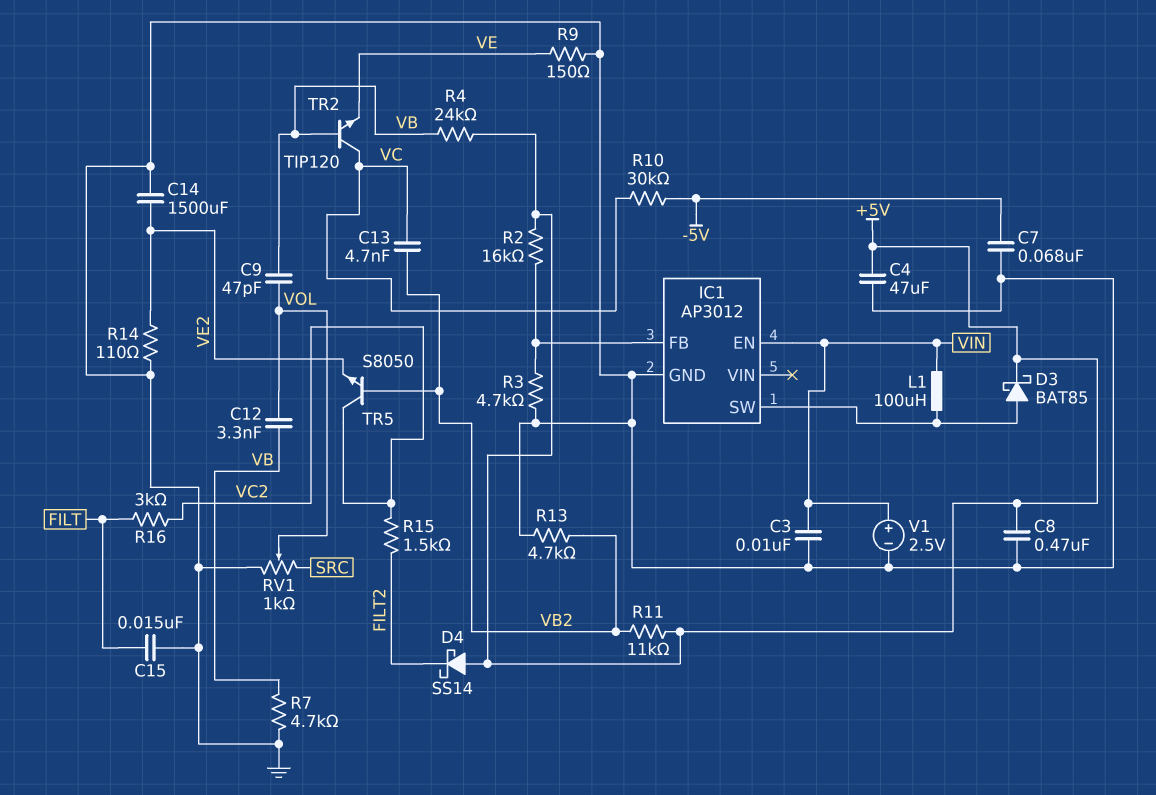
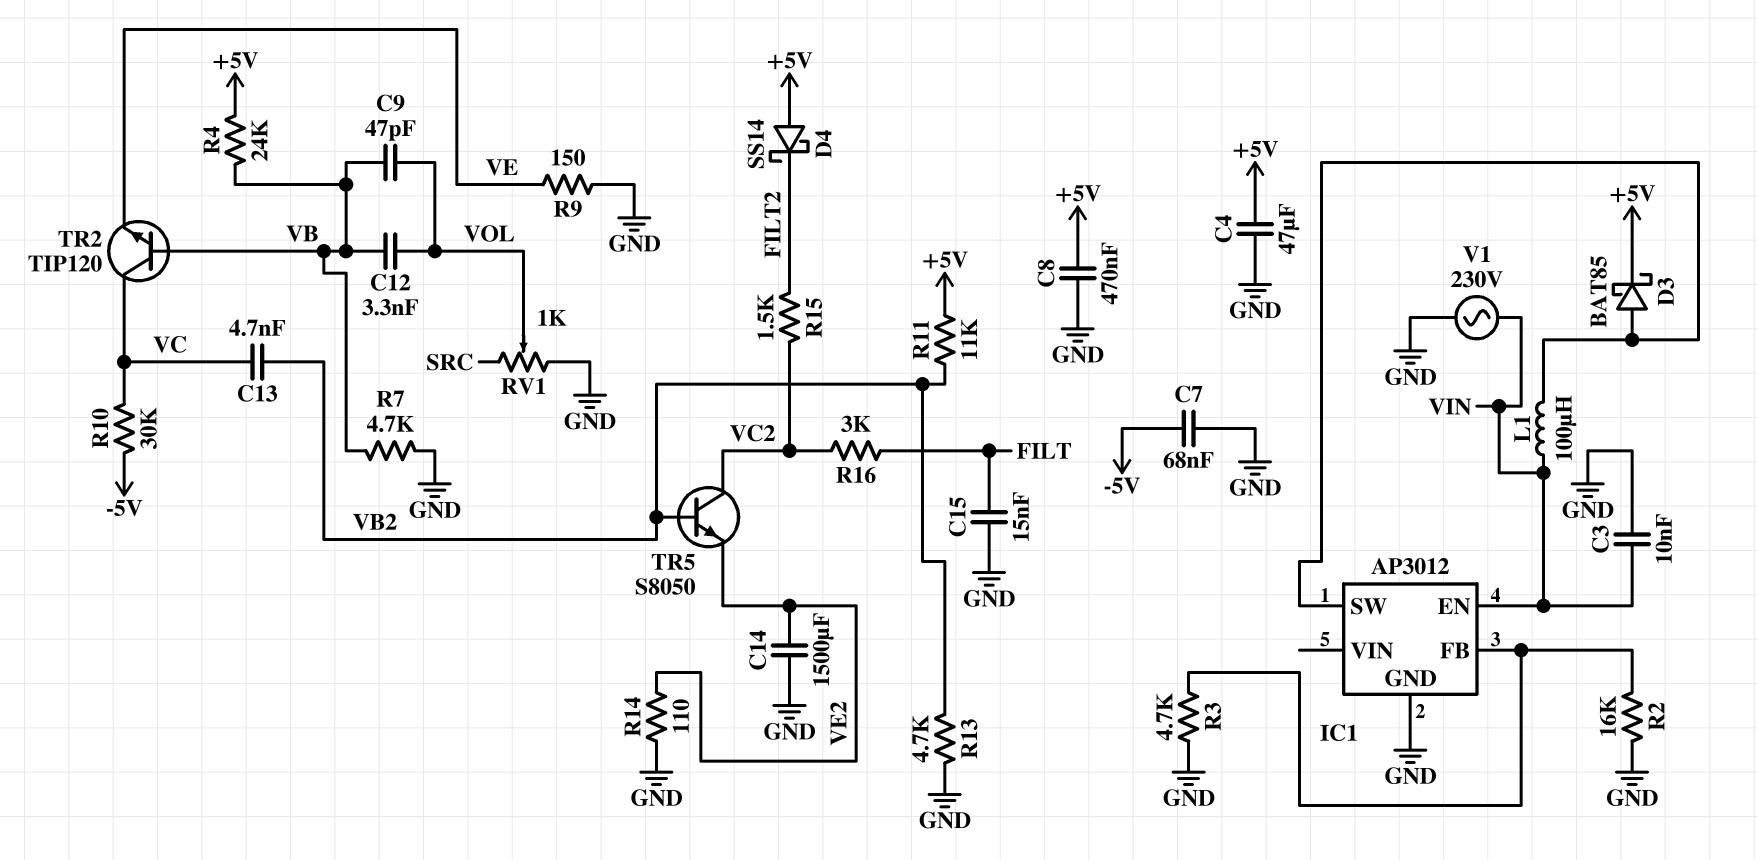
R2: 16k (+5V, IC1/FB) -> 16k (GND, IC1/FB)
V1: 2.5V (plus VIN, minus GND) -> AC 230V (GND, VIN)

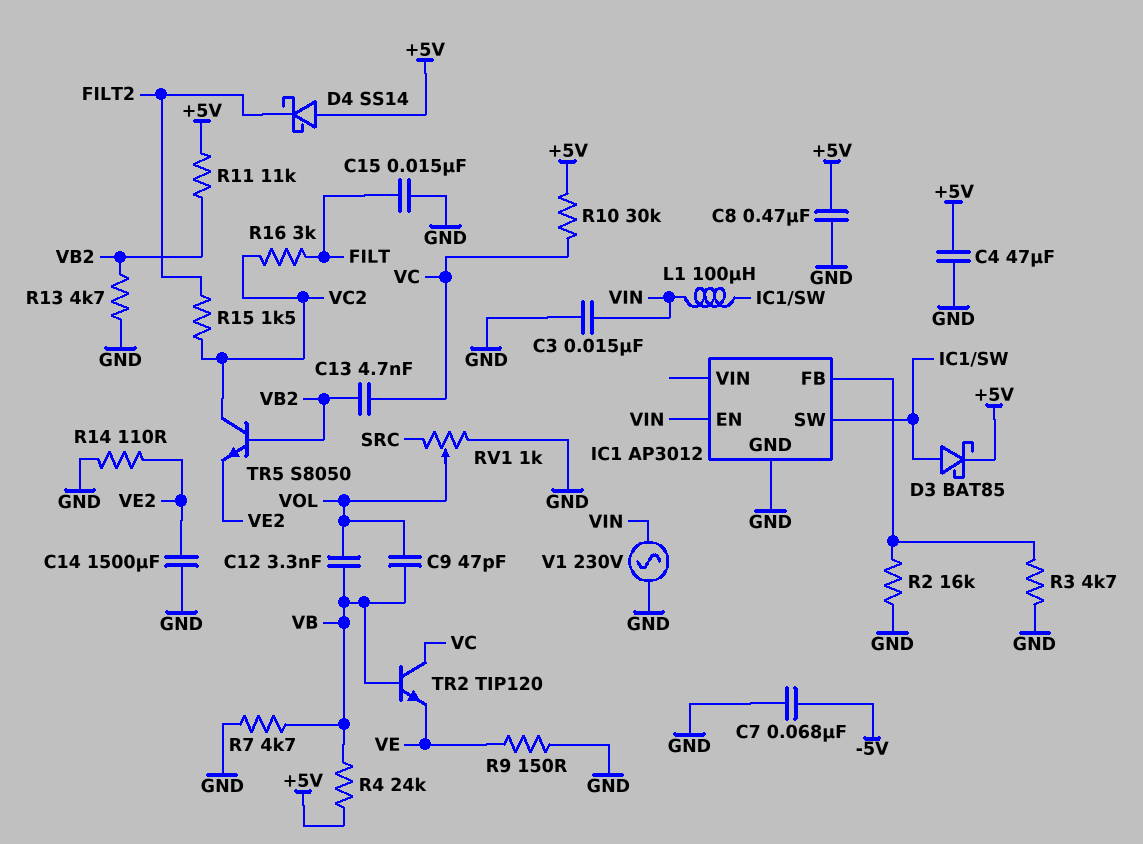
C3: 10nF (GND, VIN) -> 15nF (GND, VIN)
R10: 30k (-5V, VC) -> 30k (+5V, VC)

